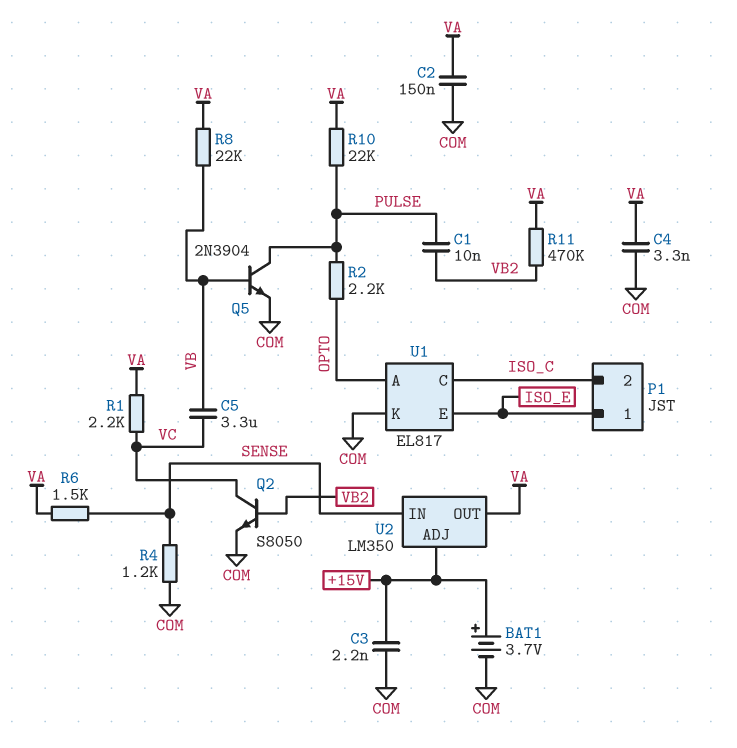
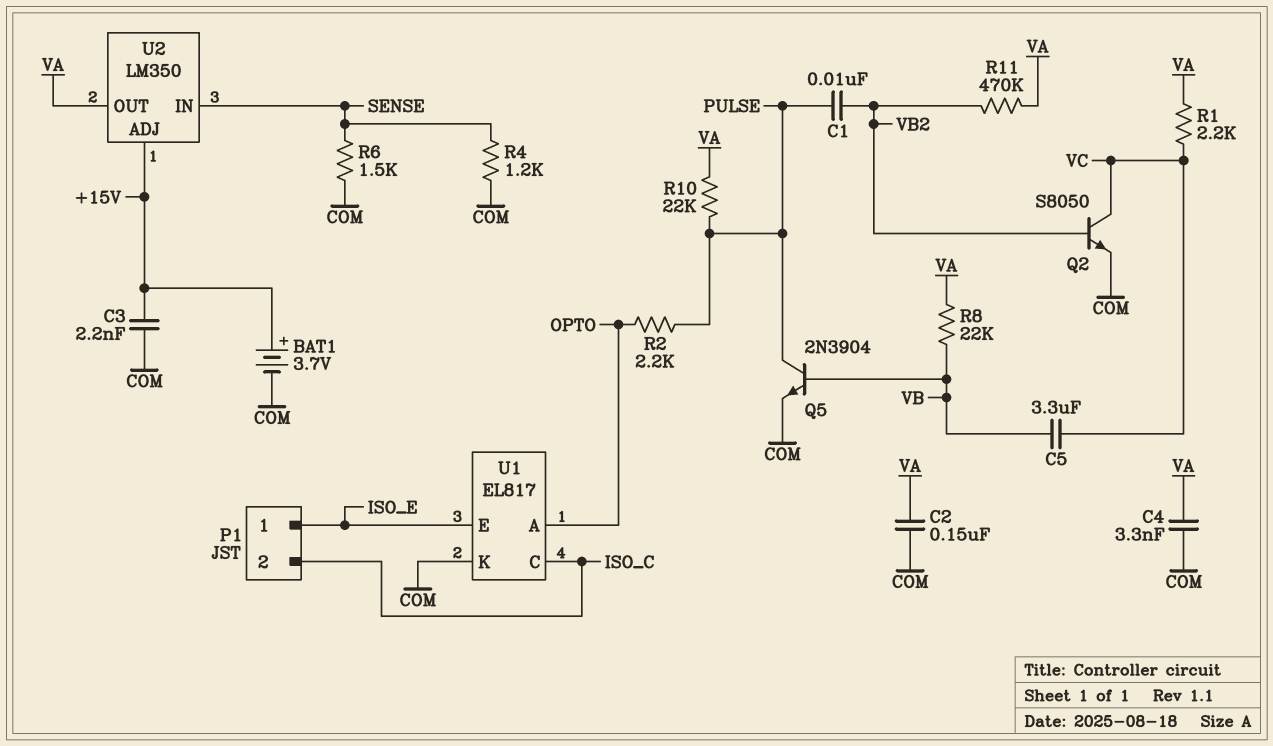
R6: 1.5k (SENSE, VA) -> 1.5k (COM, SENSE)

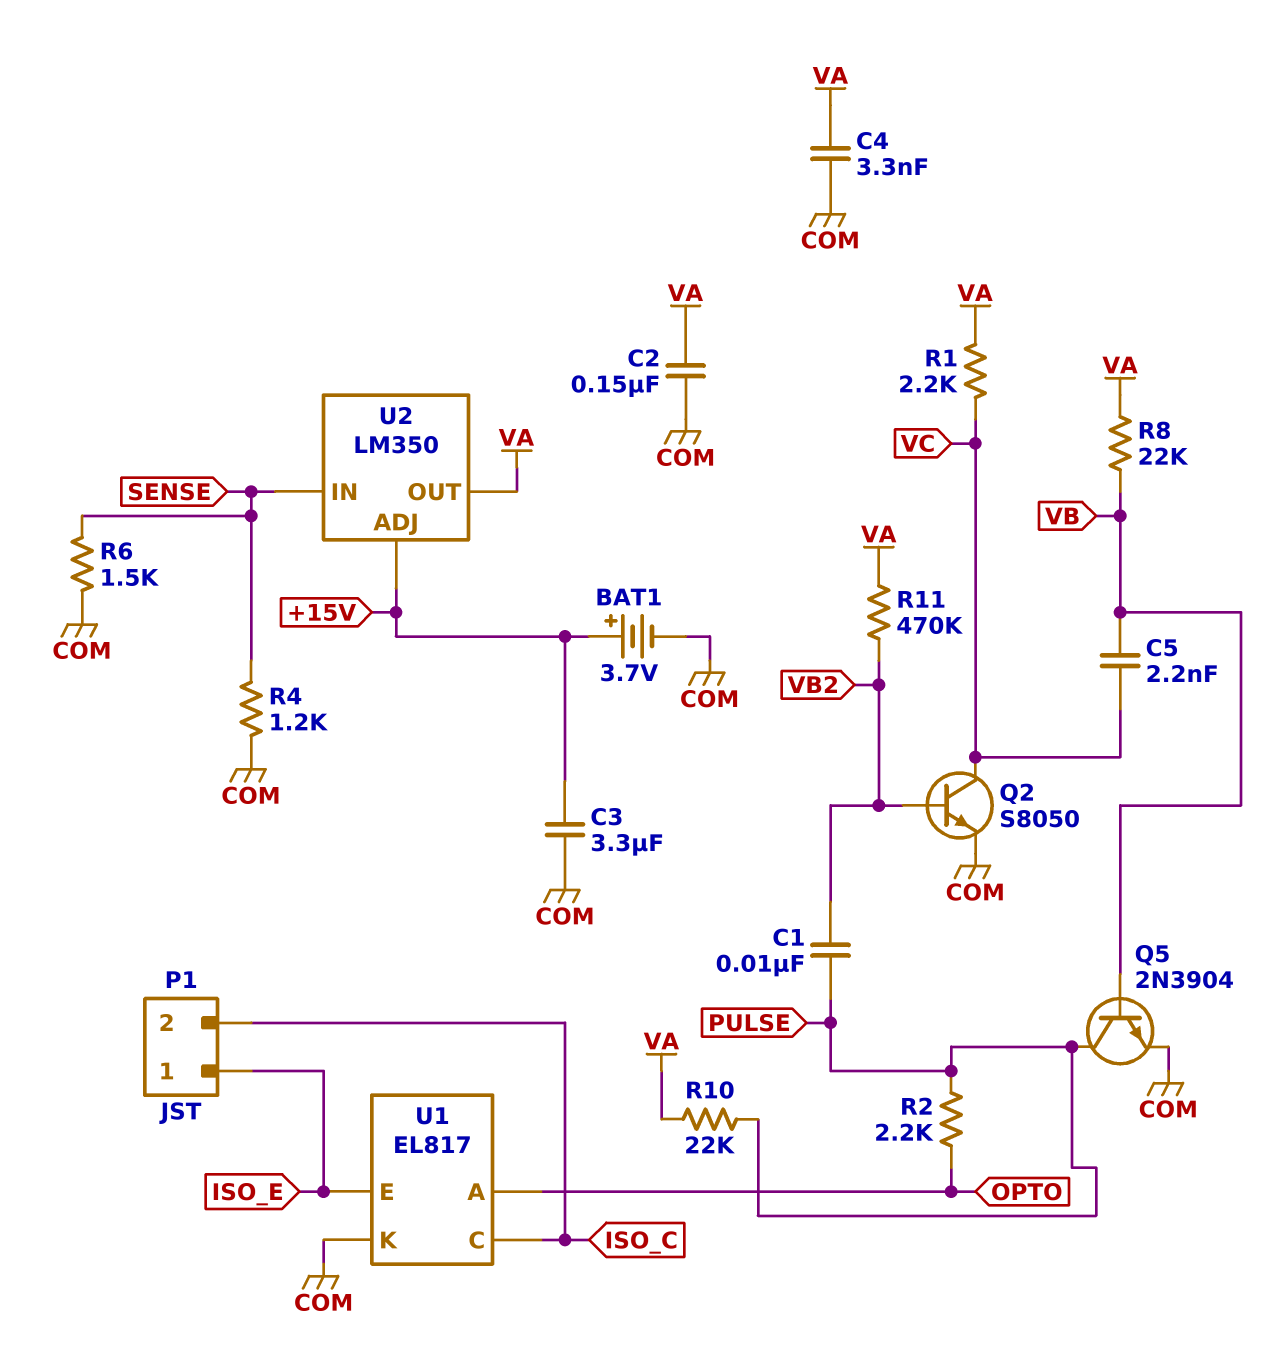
C3: 2.2nF (+15V, COM) -> 3.3uF (+15V, COM)
C5: 3.3uF (VB, VC) -> 2.2nF (VB, VC)

